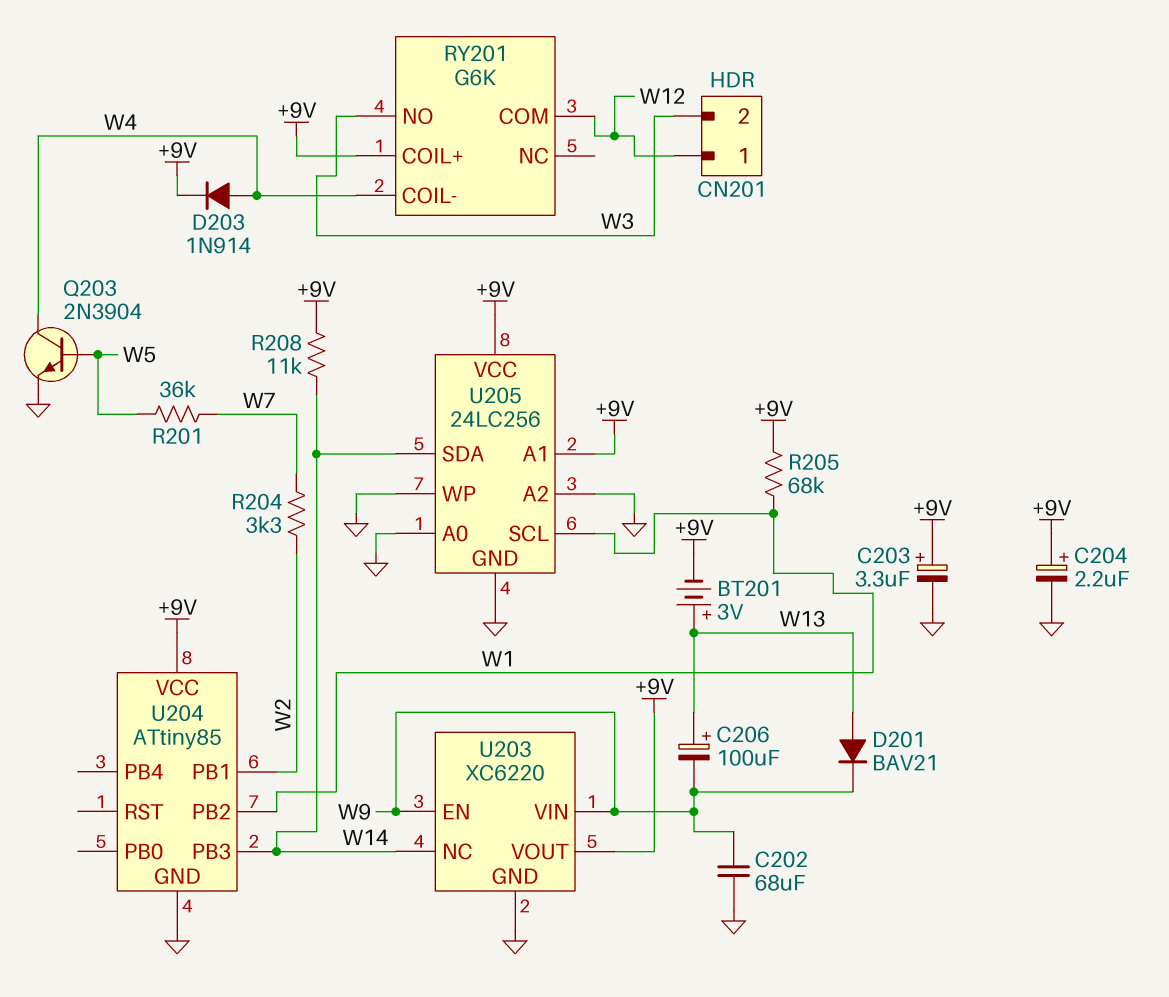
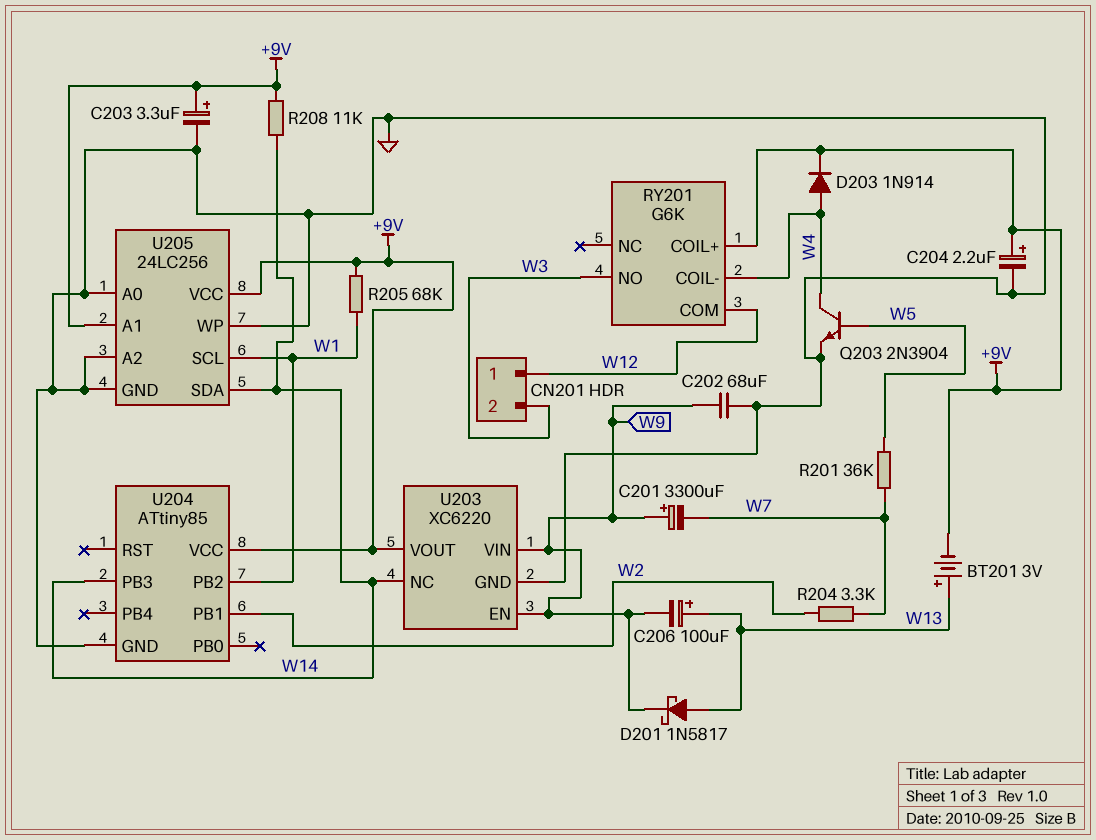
C201: none -> 3300uF (plus W9, minus W7)
D201: diode BAV21 (A W13, K W9) -> schottky 1N5817 (A W13, K W9)

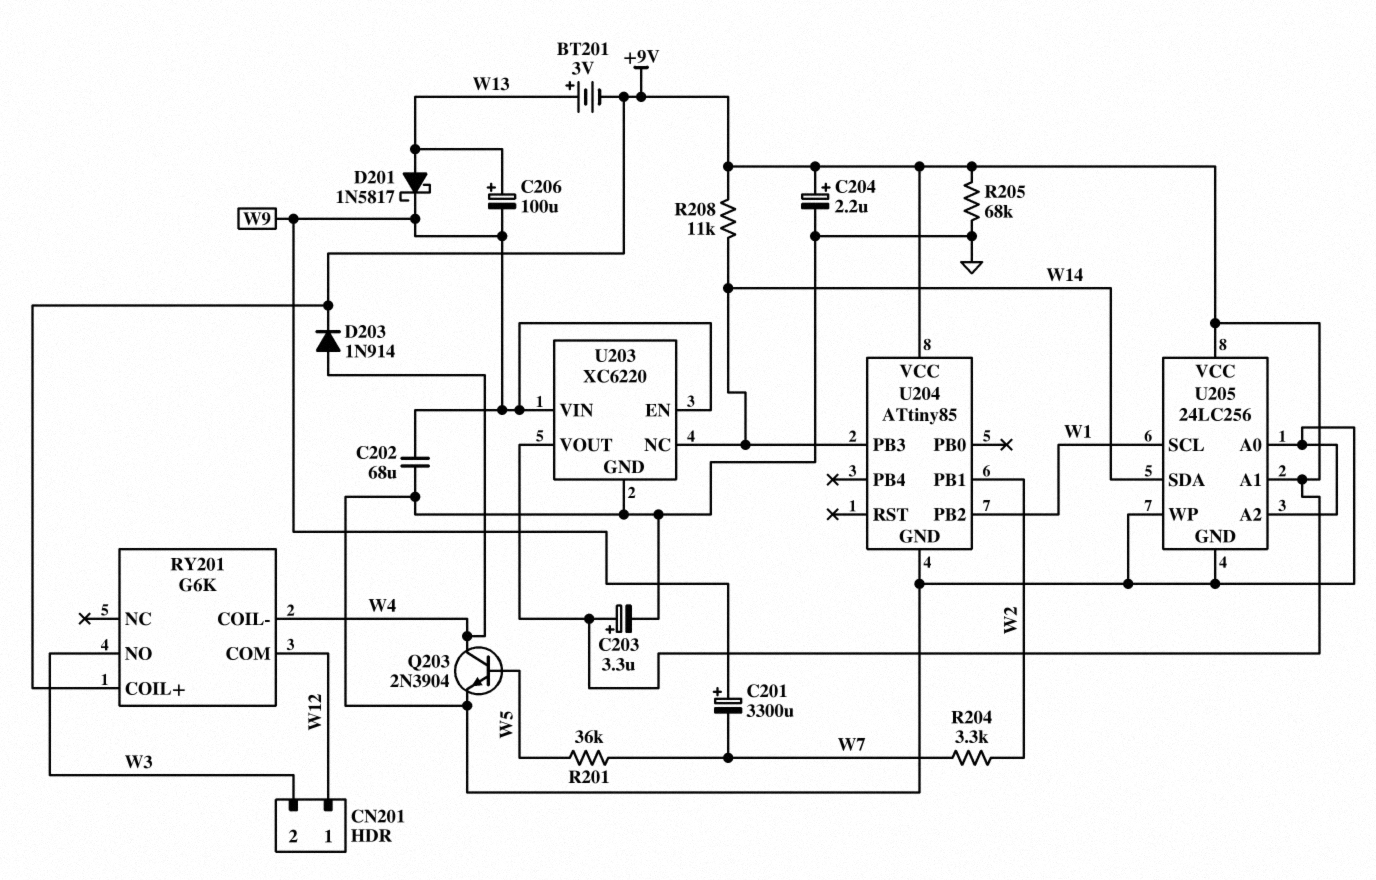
R205: 68k (+9V, W1) -> 68k (+9V, GND)

